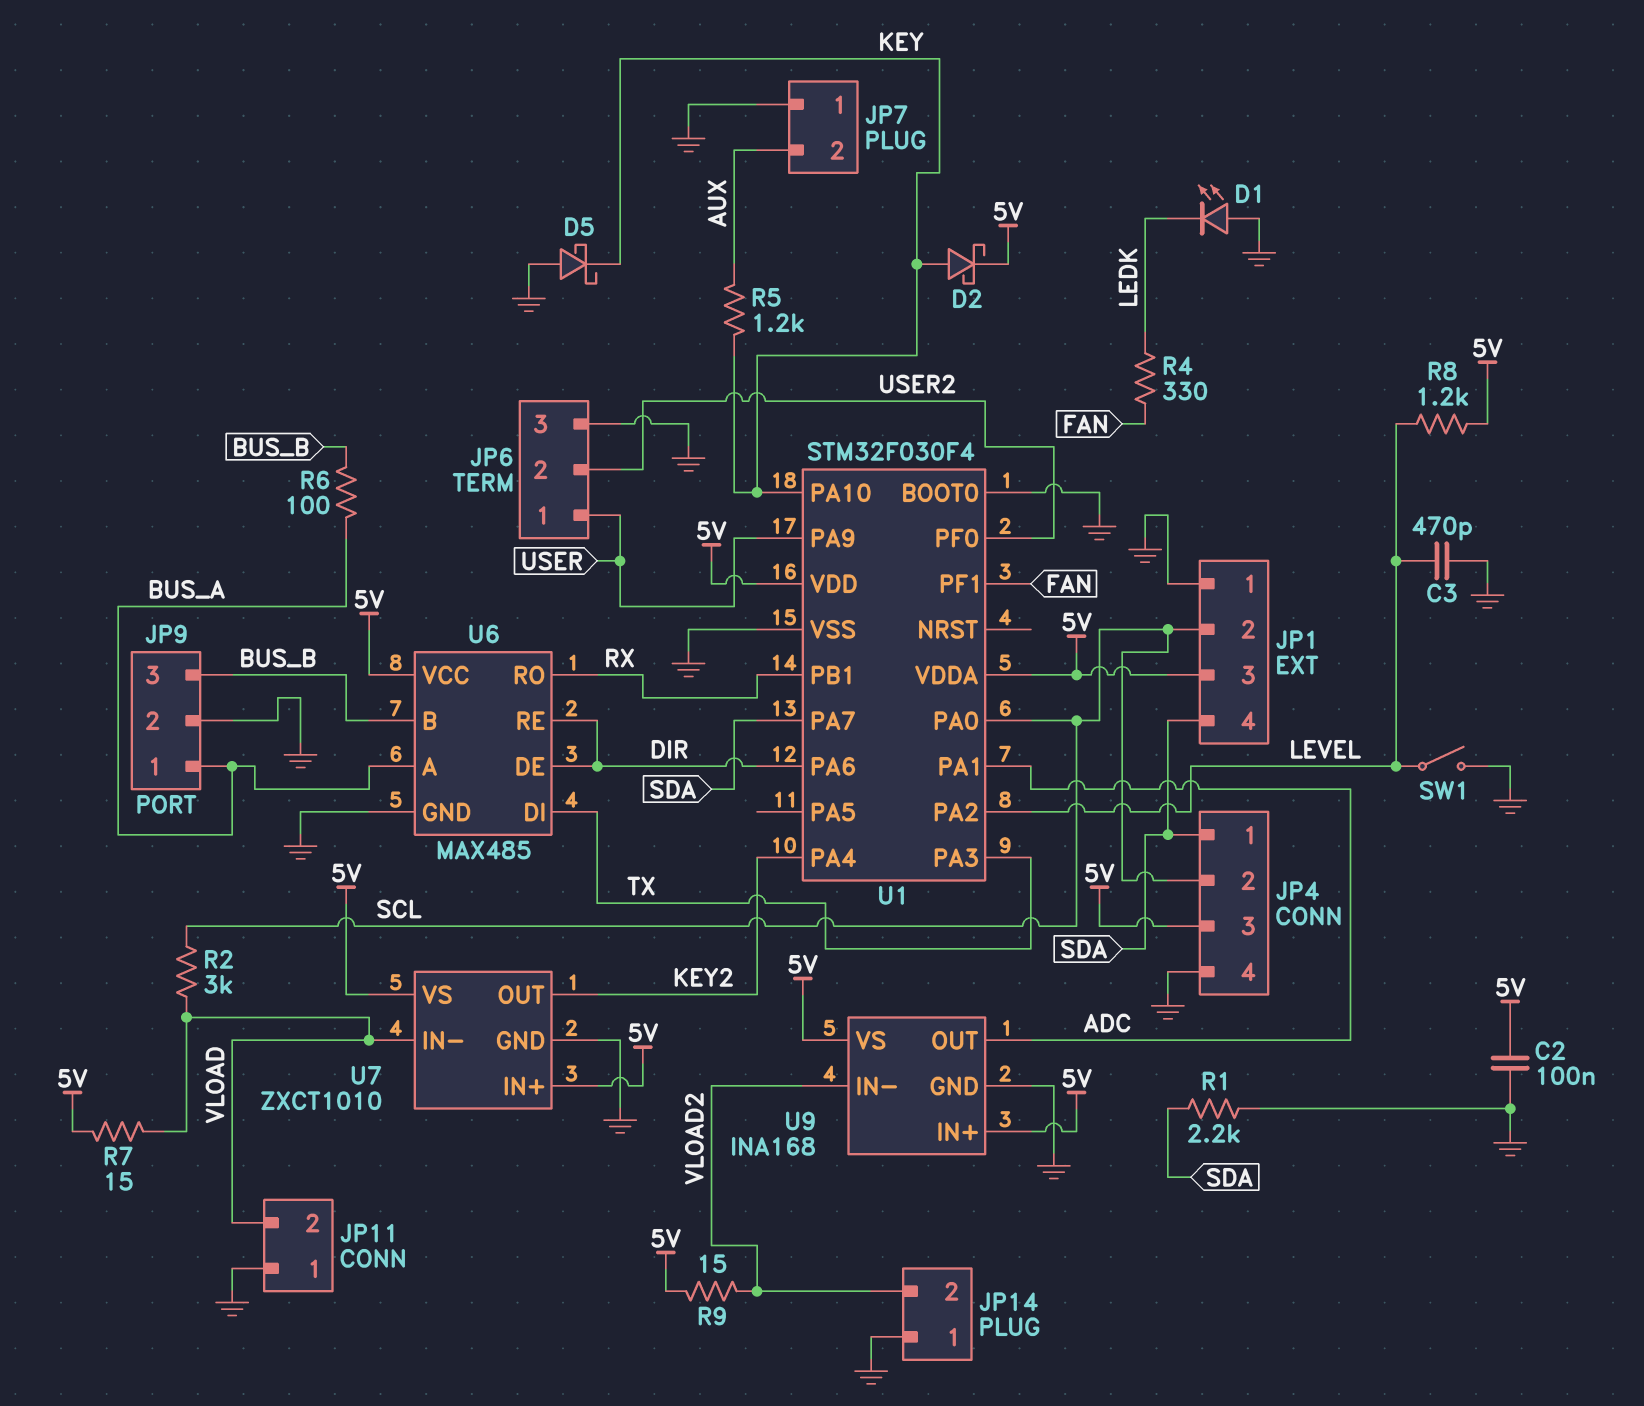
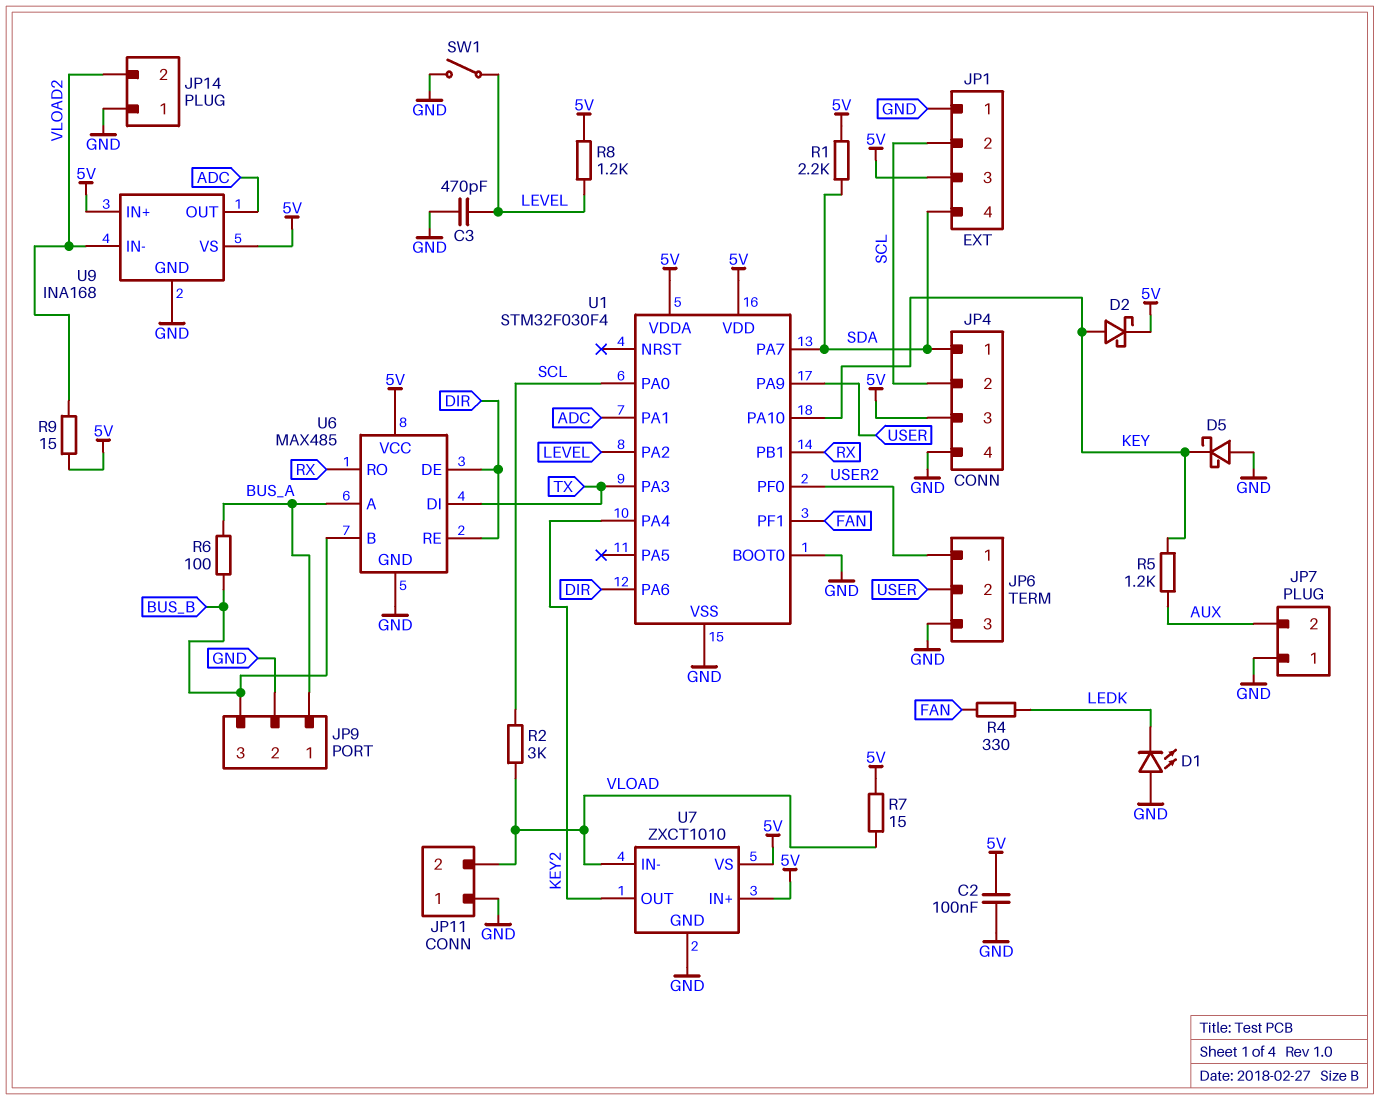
JP6 pin 1: USER -> USER2
JP6 pin 2: USER2 -> USER
R1: 2.2k (GND, SDA) -> 2.2k (5V, SDA)

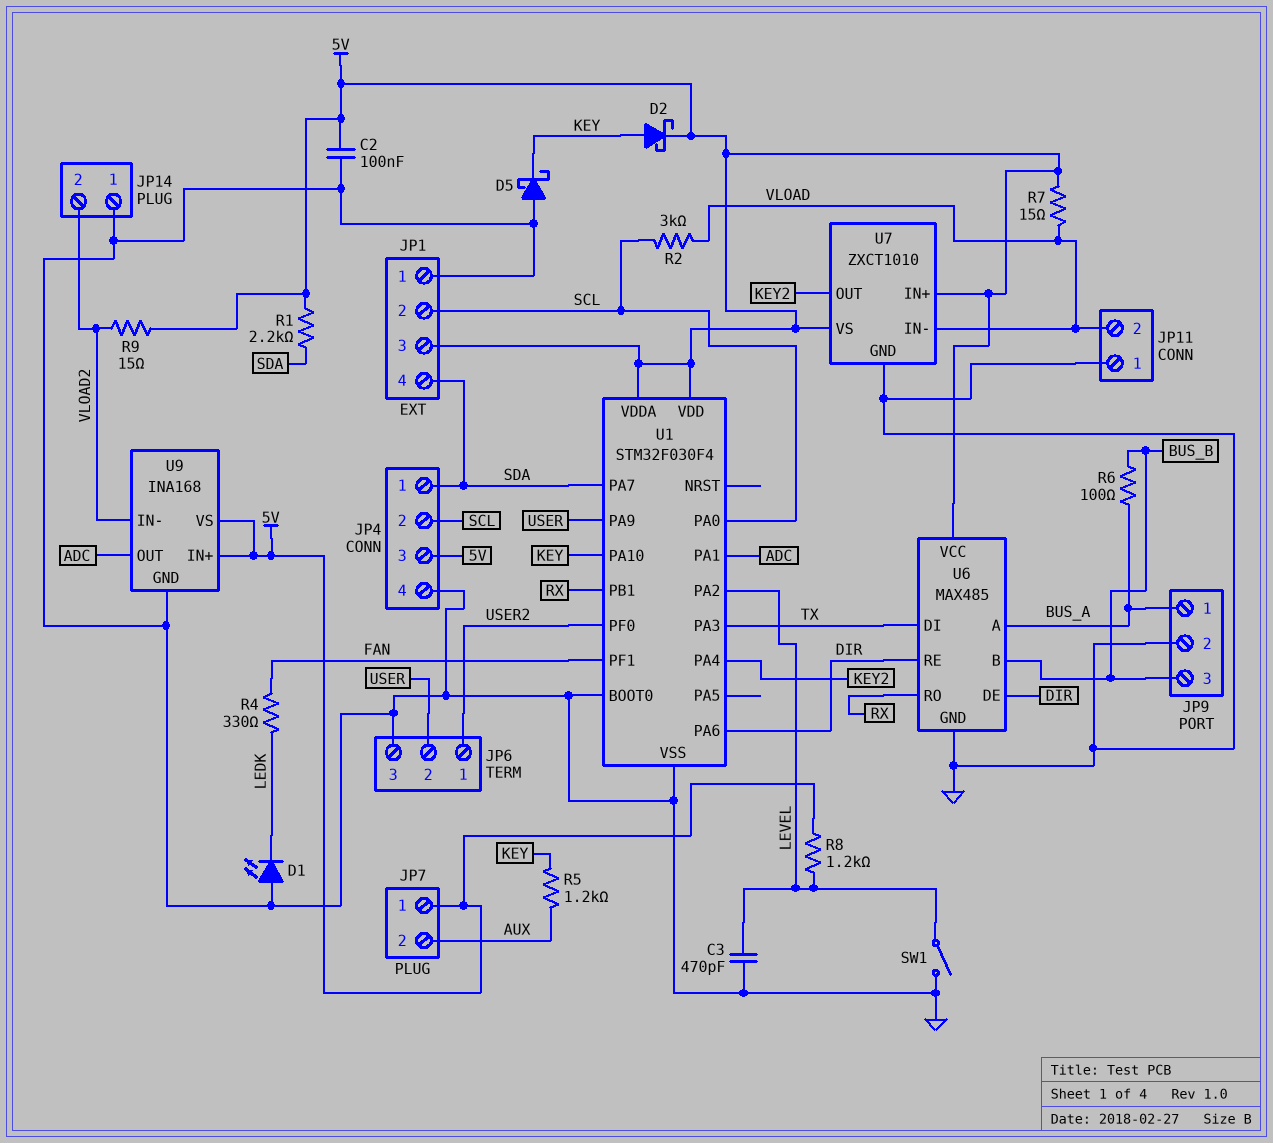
JP7 pin 1: GND -> 5V

